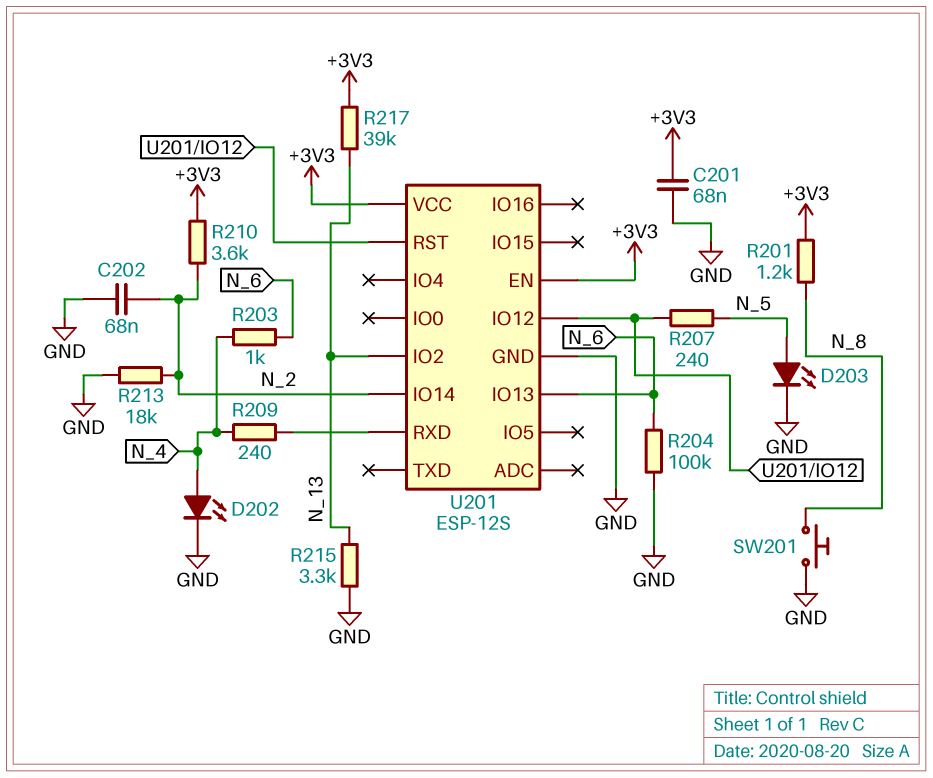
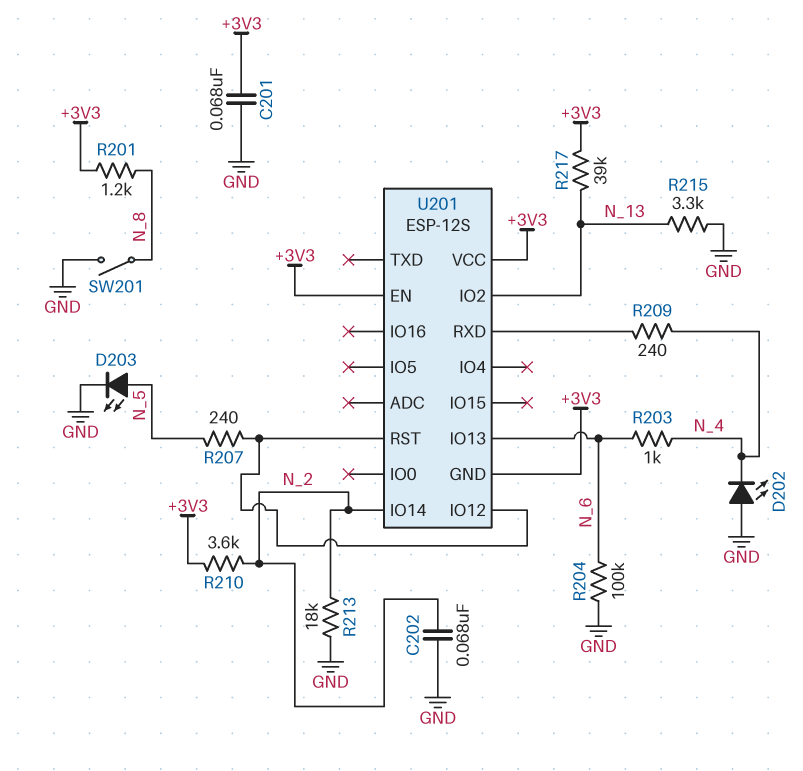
D202: LED (A N_4, K GND) -> LED (A GND, K N_4)
SW201: button (GND, N_8) -> switch (GND, N_8)
U201 pin GND: GND -> +3V3

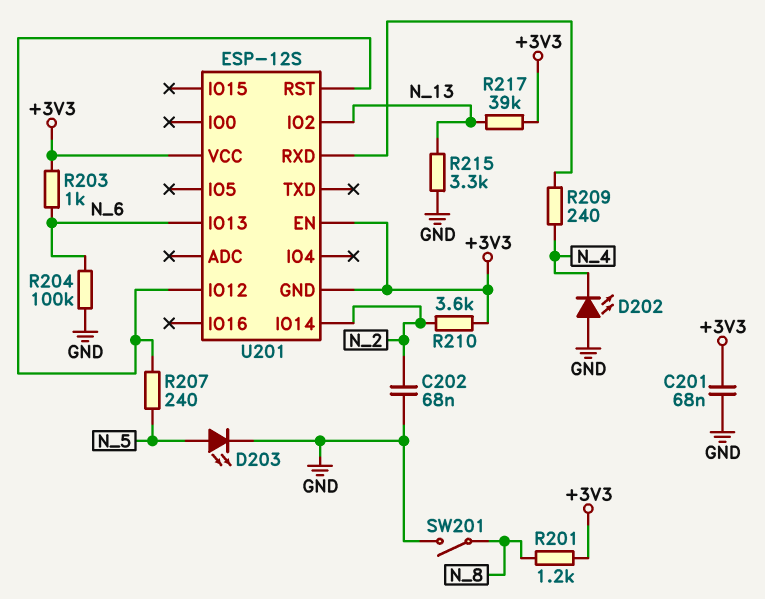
R203: 1k (N_4, N_6) -> 1k (+3V3, N_6)
R213: 18k (GND, N_2) -> none

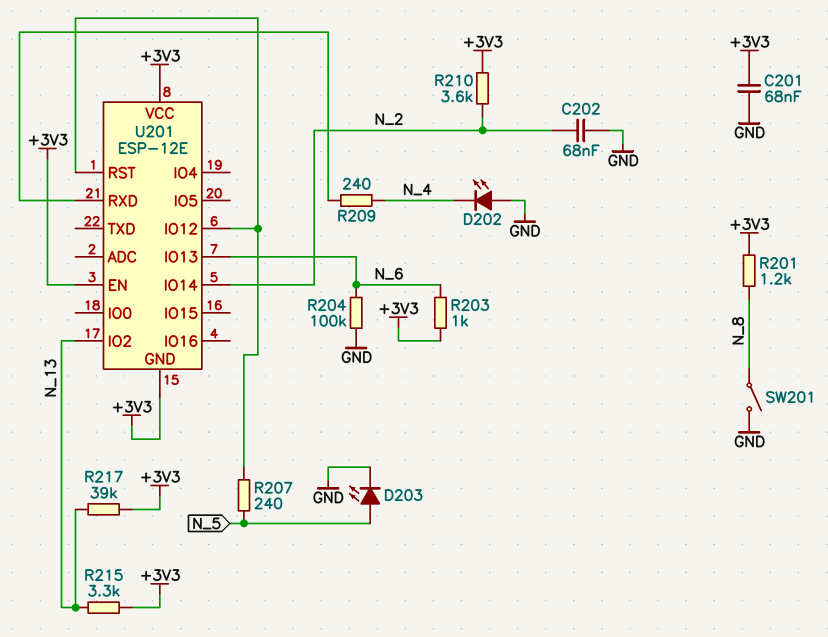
R215: 3.3k (GND, N_13) -> 3.3k (+3V3, N_13)
U201: ESP-12S -> ESP-12E

